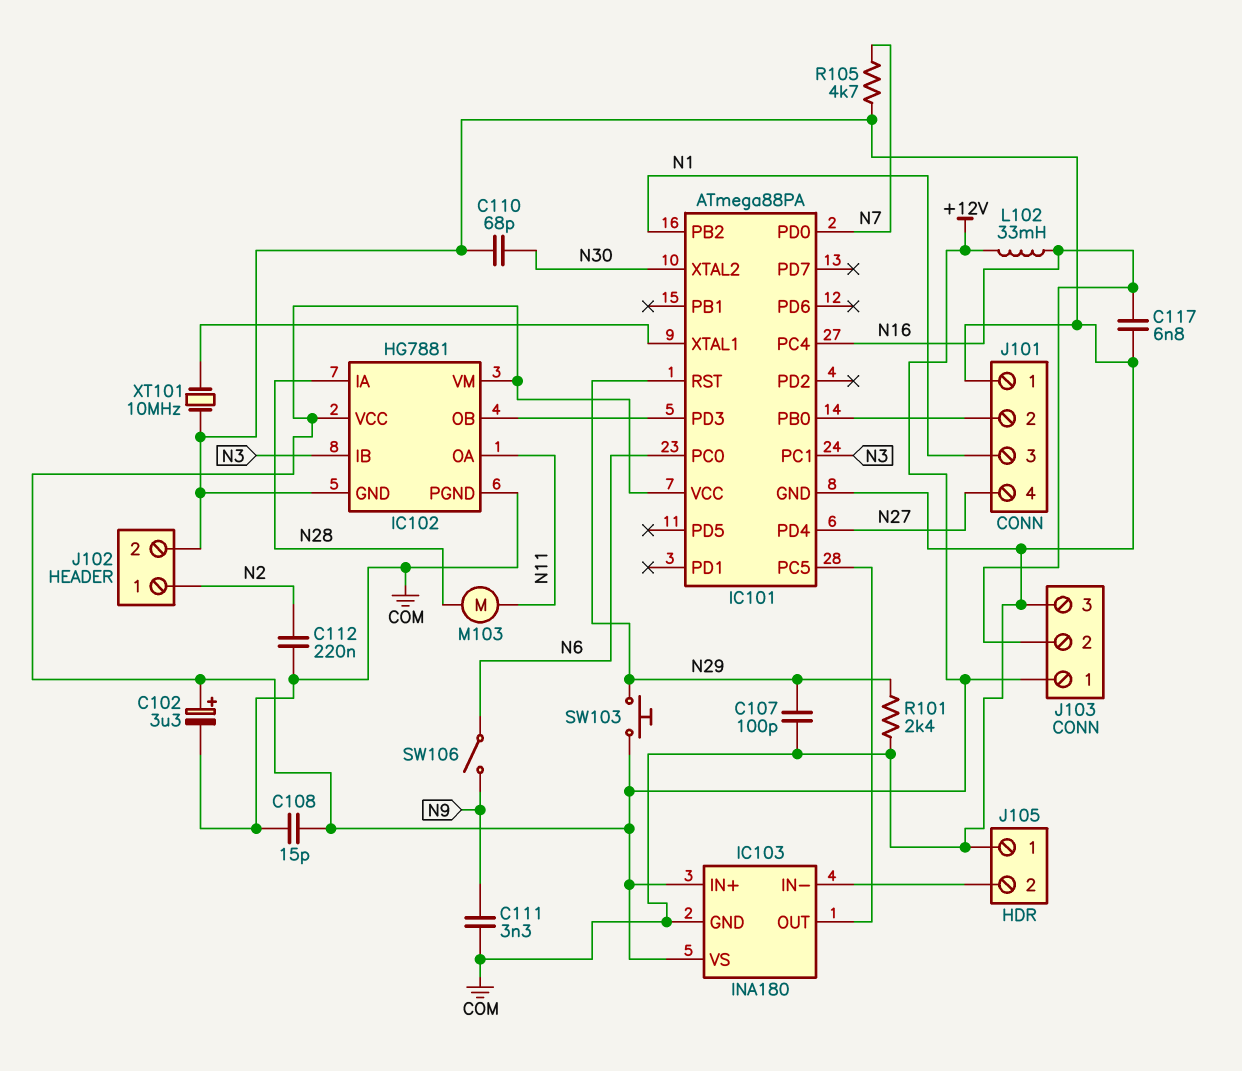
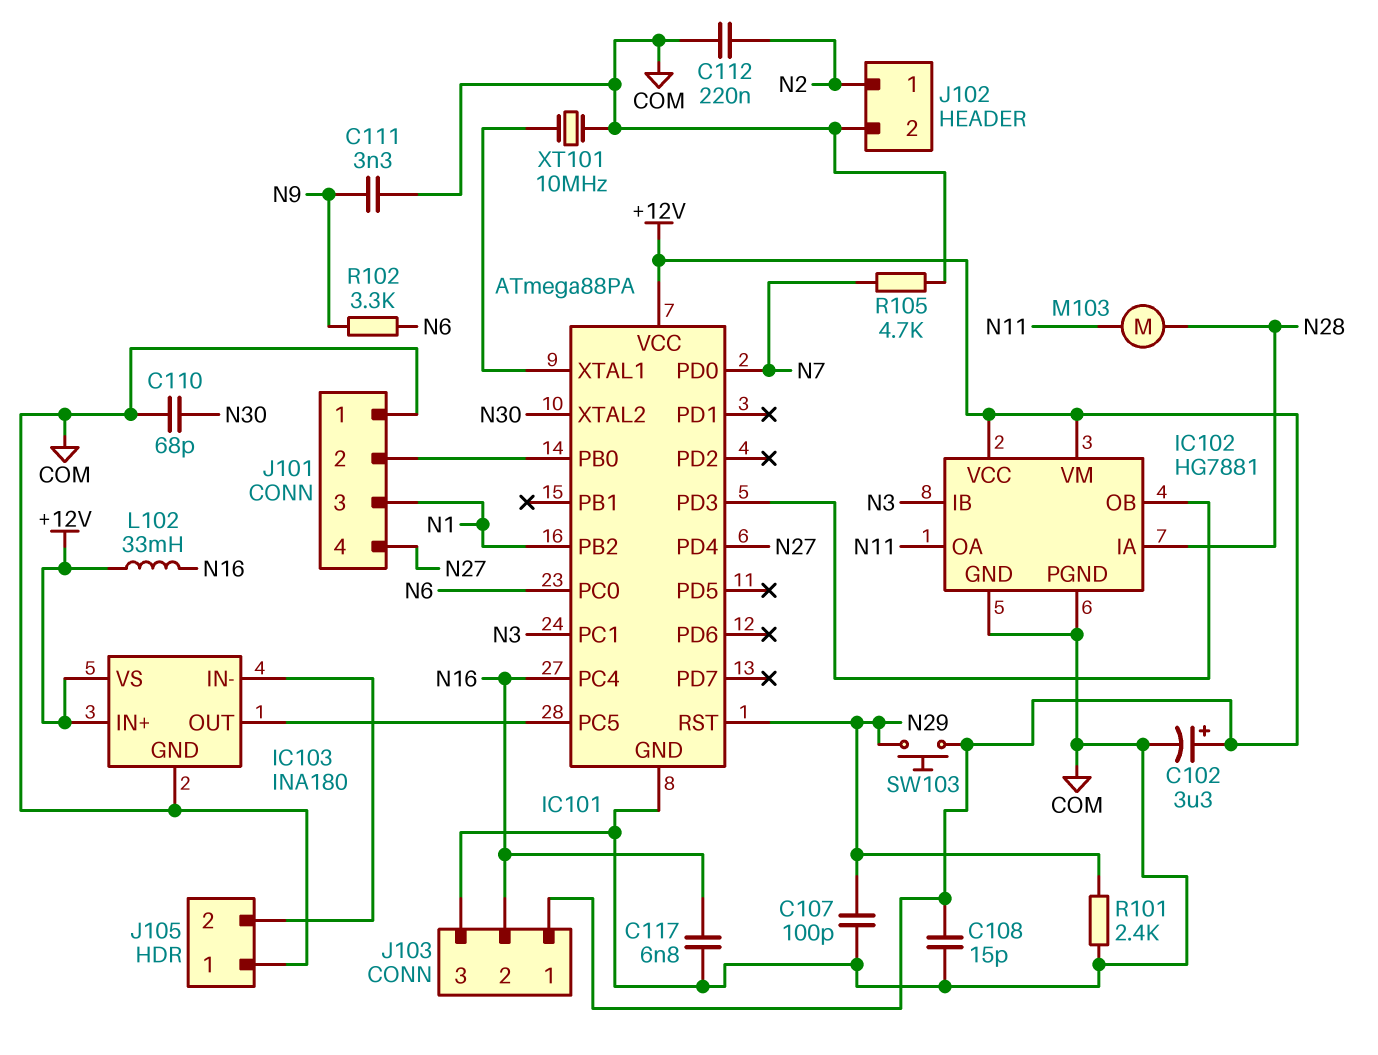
R102: none -> 3.3k (N6, N9)
SW106: switch (N6, N9) -> none

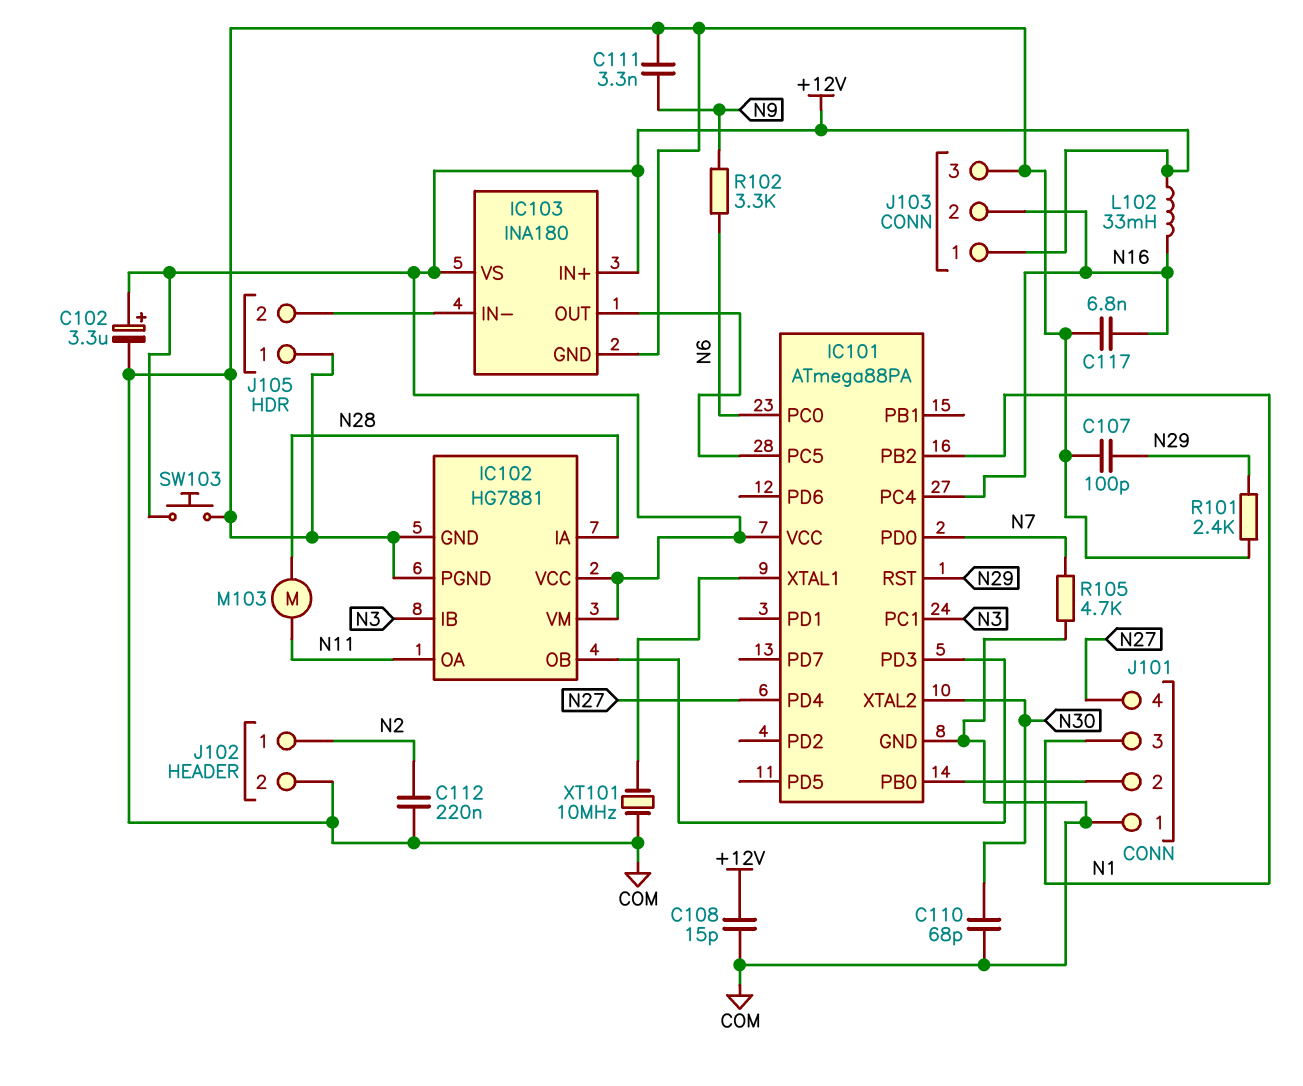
SW103: button (+12V, N29) -> button (+12V, COM)

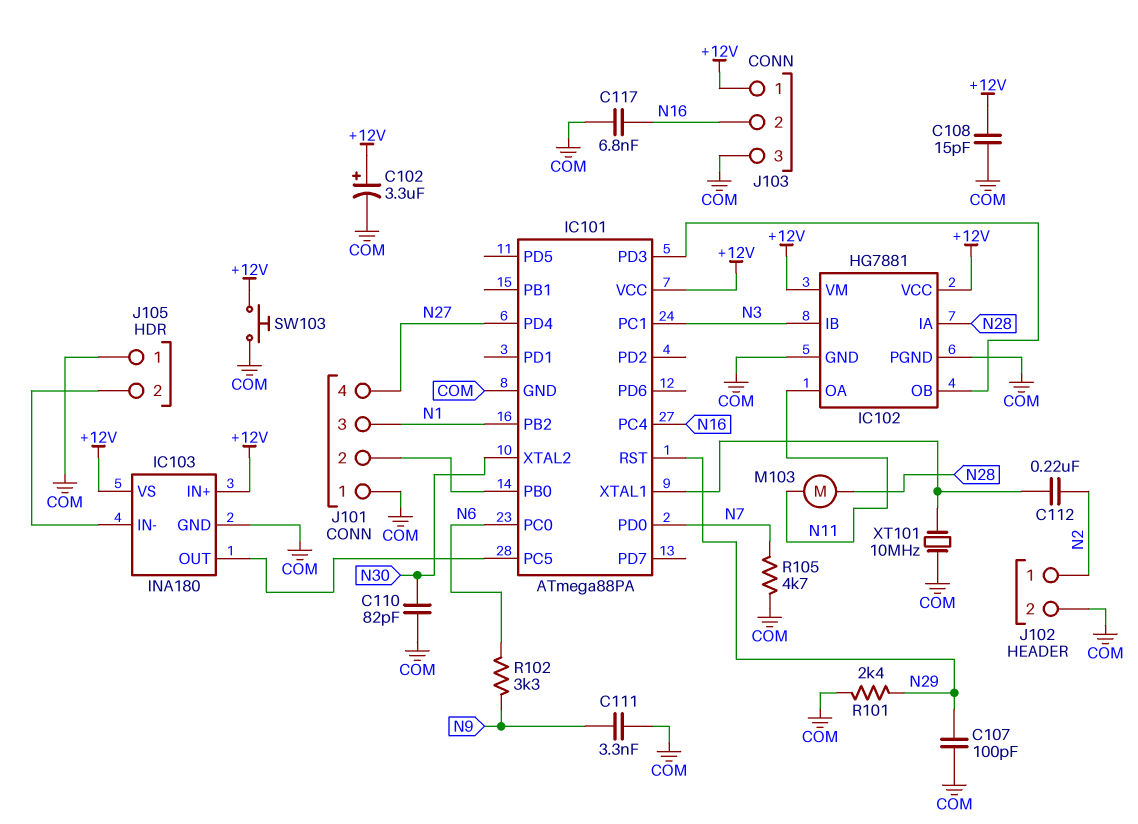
C110: 68pF (COM, N30) -> 82pF (COM, N30)
C112: 220nF (COM, N2) -> 220nF (IC101/XTAL1, N2)
L102: 33mH (+12V, N16) -> none

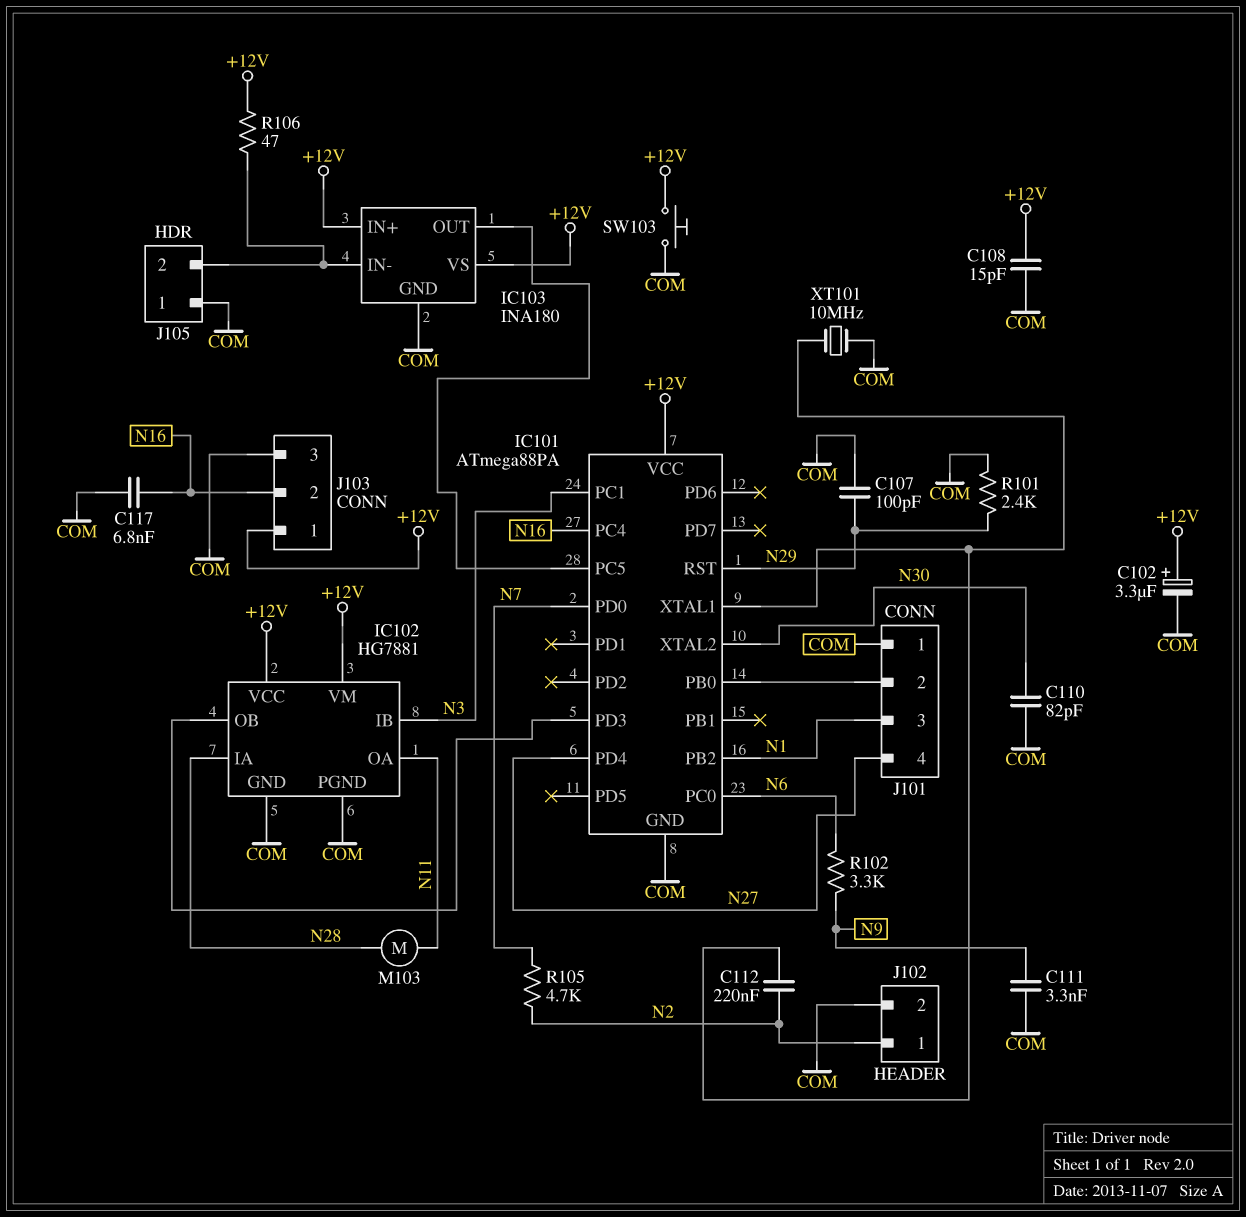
R105: 4.7k (COM, N7) -> 4.7k (N2, N7)
R106: none -> 47 (+12V, IC103/IN-)

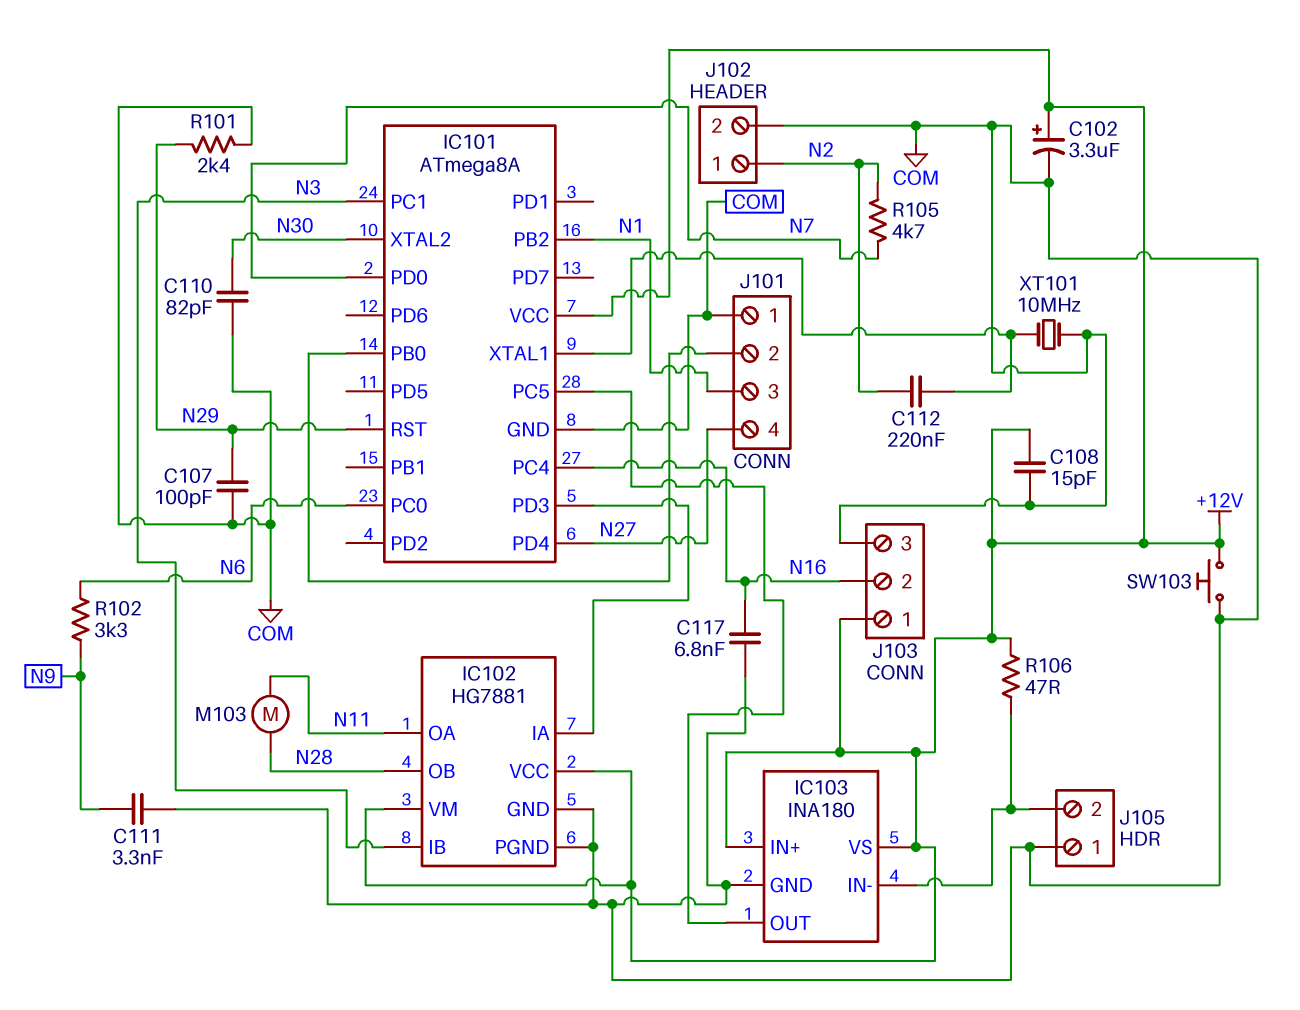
IC101: ATmega88PA -> ATmega8A
IC102 pin IA: N28 -> IC101/PD3
IC102 pin OB: IC101/PD3 -> N28

